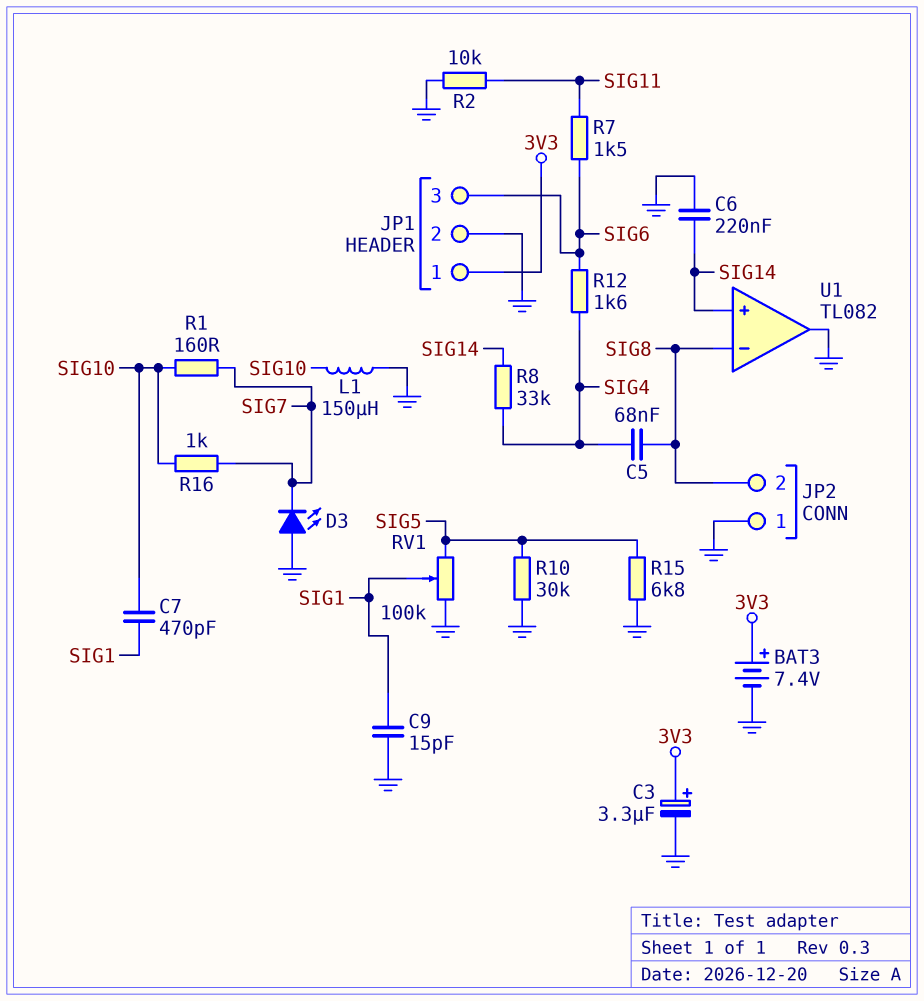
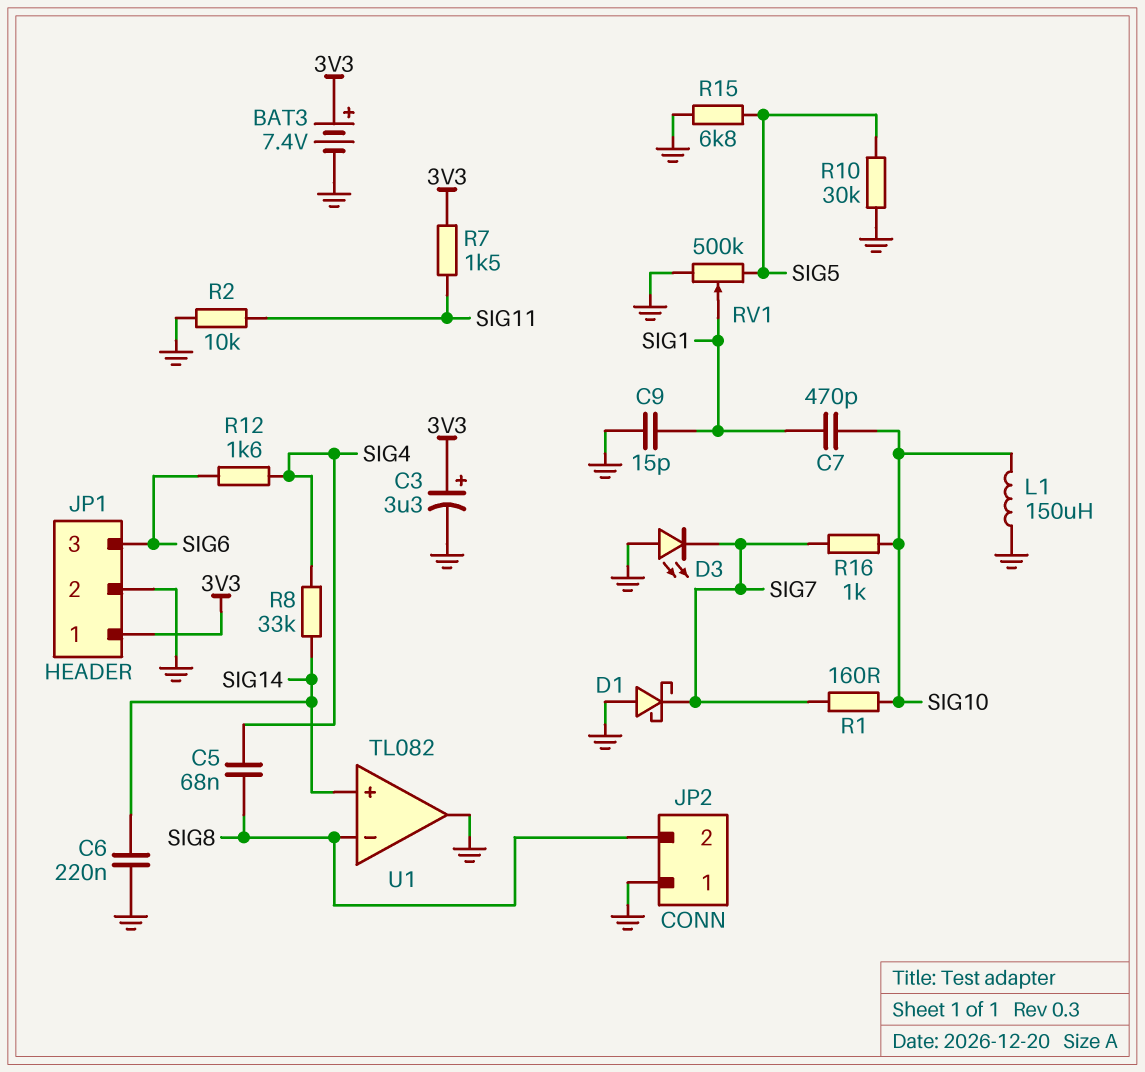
D1: none -> schottky (A GND, K SIG7)
R7: 1.5k (SIG6, SIG11) -> 1.5k (3V3, SIG11)
RV1: 100k (GND, SIG5, wiper SIG1) -> 500k (GND, SIG5, wiper SIG1)

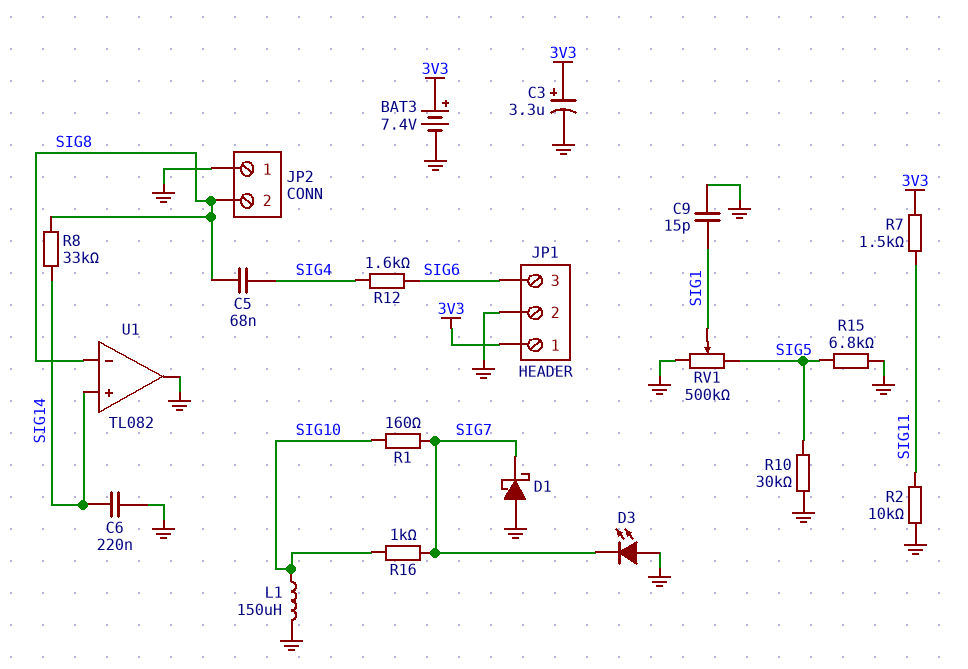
C7: 470pF (SIG1, SIG10) -> none
R8: 33k (SIG4, SIG14) -> 33k (SIG8, SIG14)

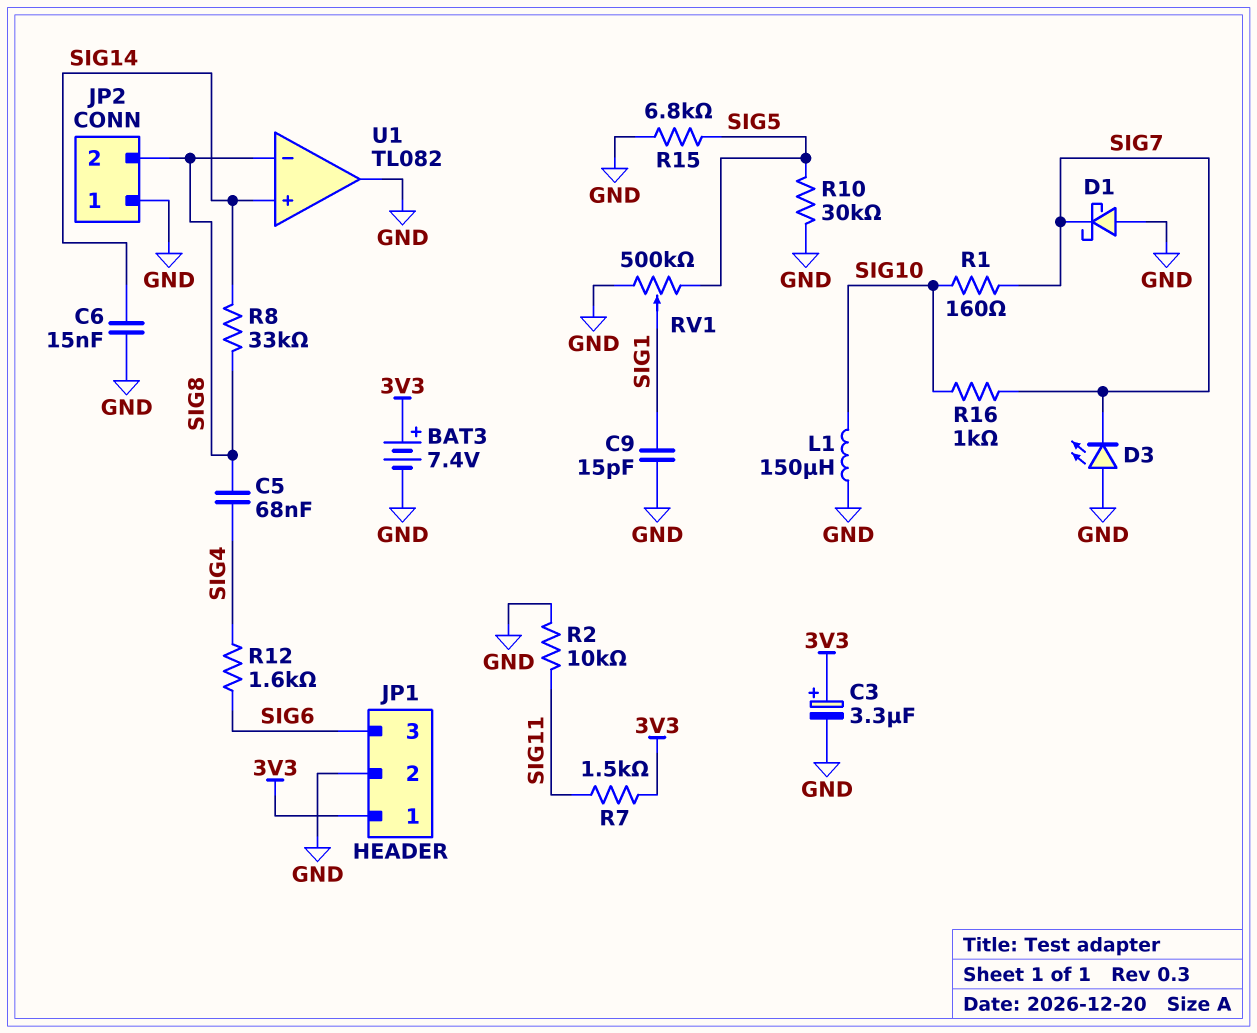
C6: 220nF (GND, SIG14) -> 15nF (GND, SIG14)

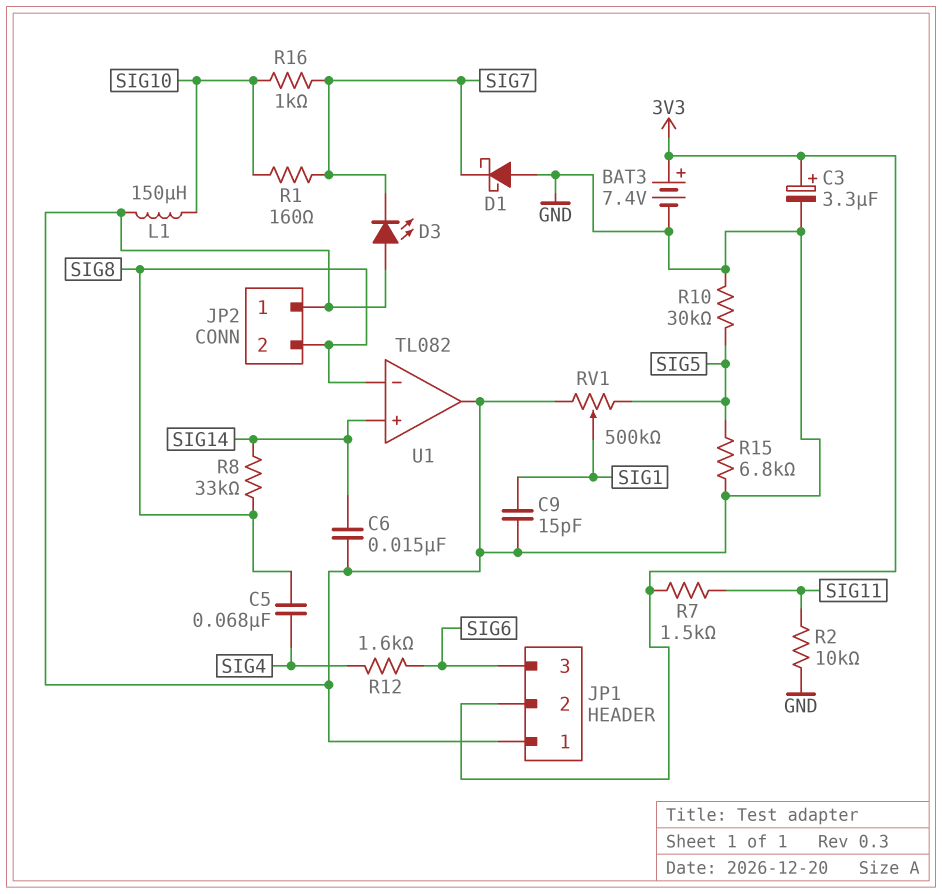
JP1 pin 1: 3V3 -> GND
JP1 pin 2: GND -> 3V3

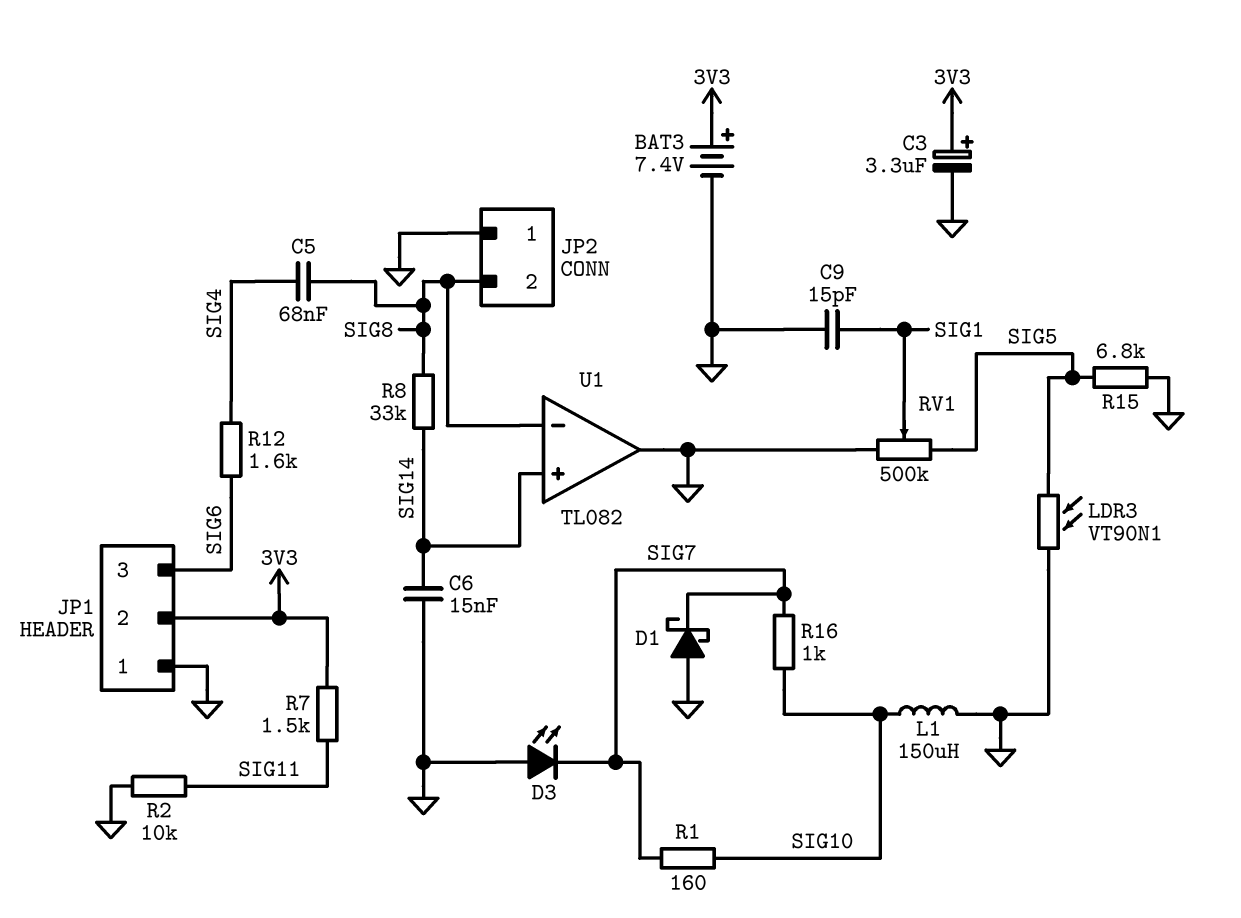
LDR3: none -> VT90N1 (GND, SIG5)
R10: 30k (GND, SIG5) -> none

